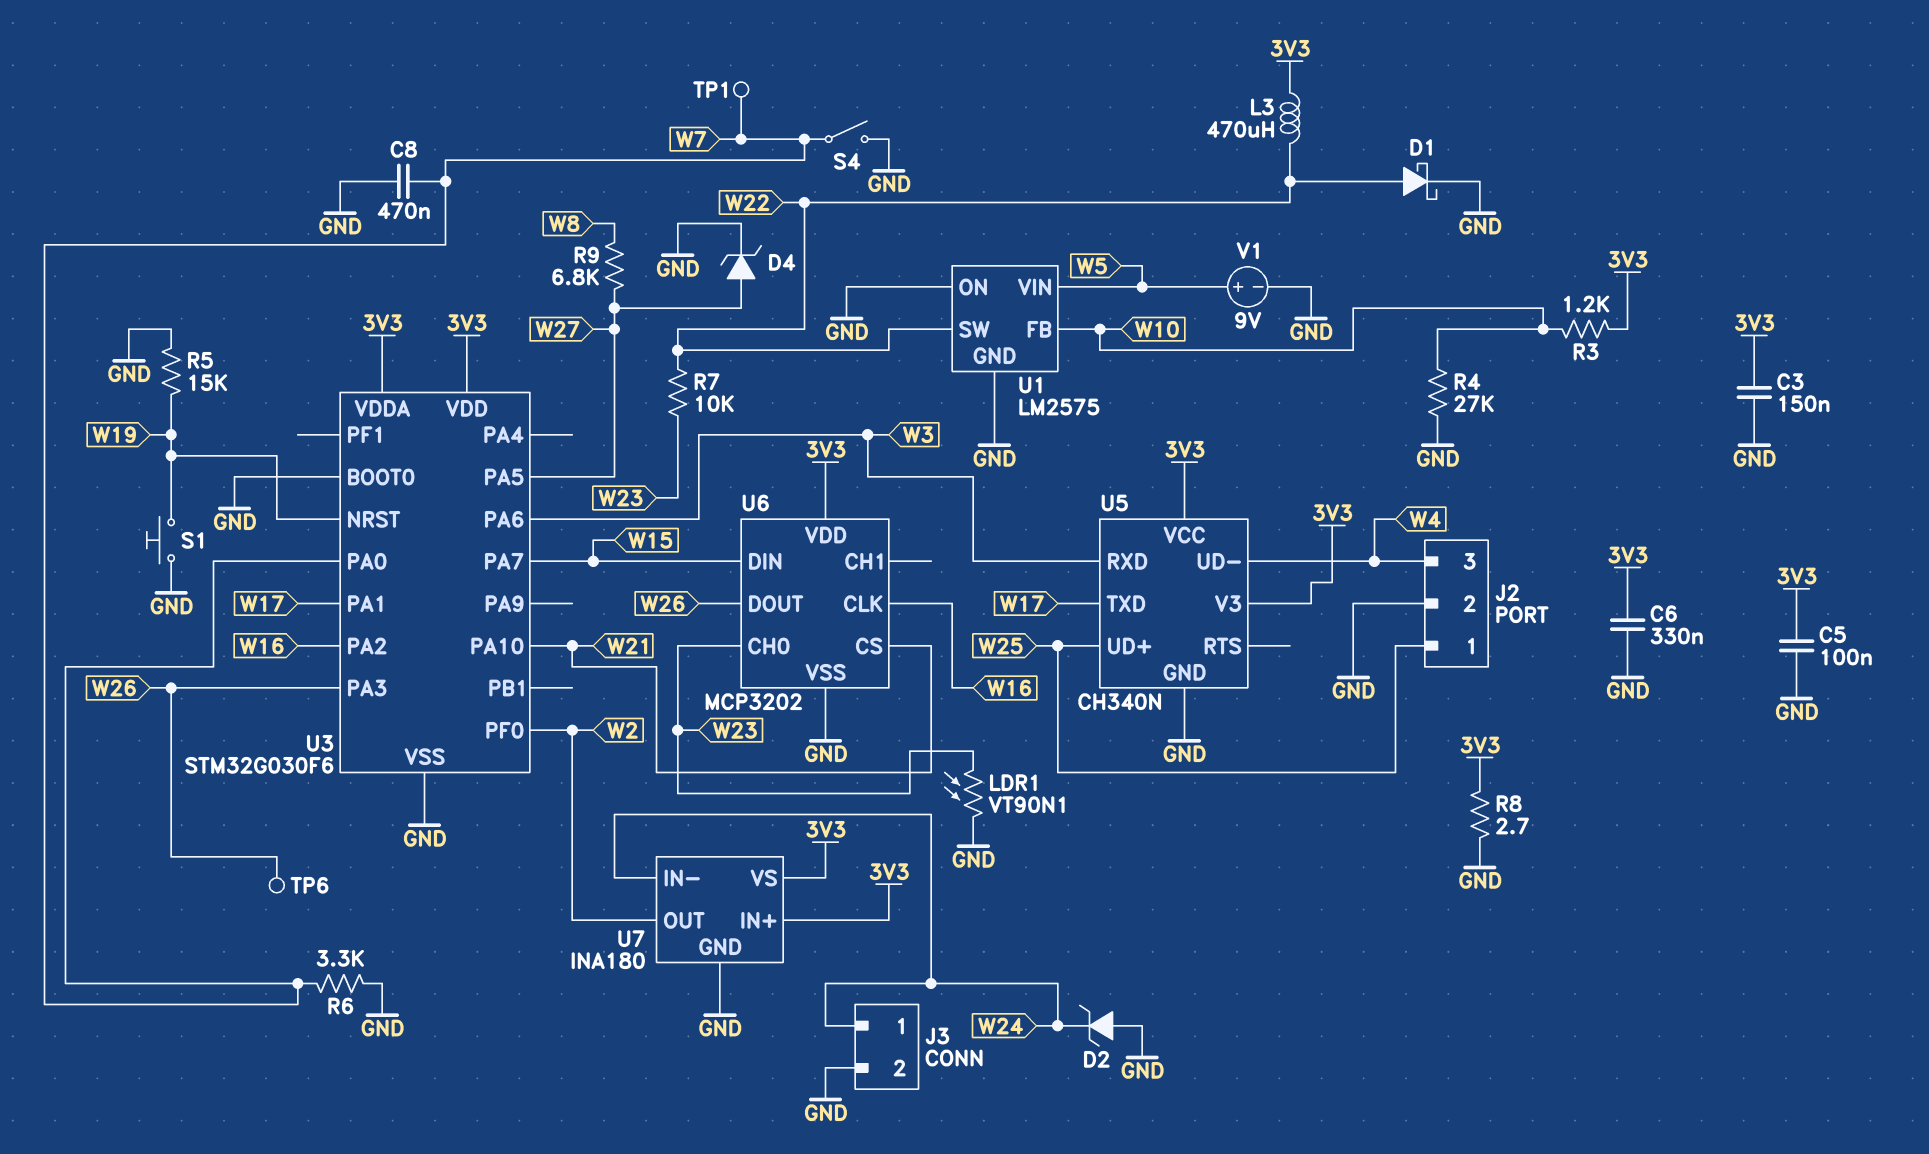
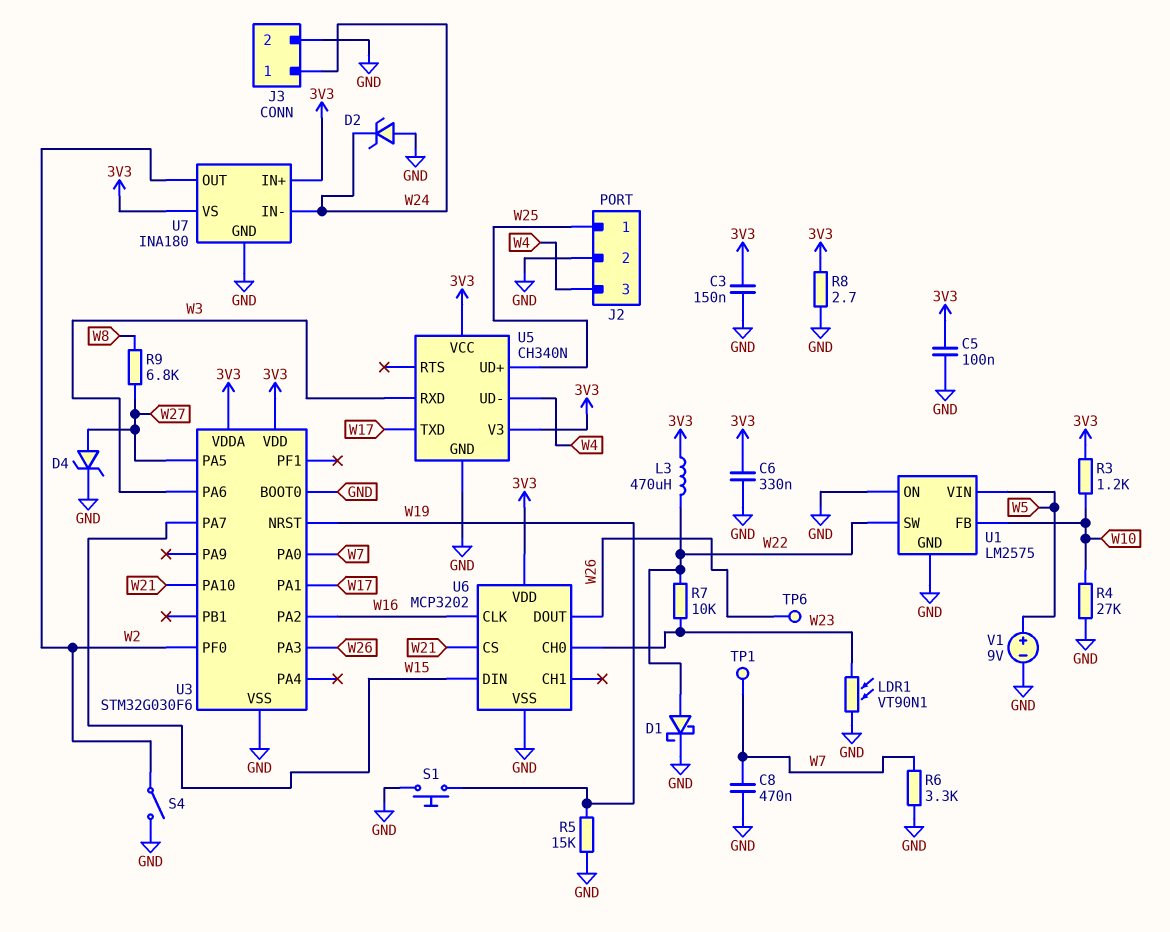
S4: switch (GND, W7) -> switch (GND, W2)

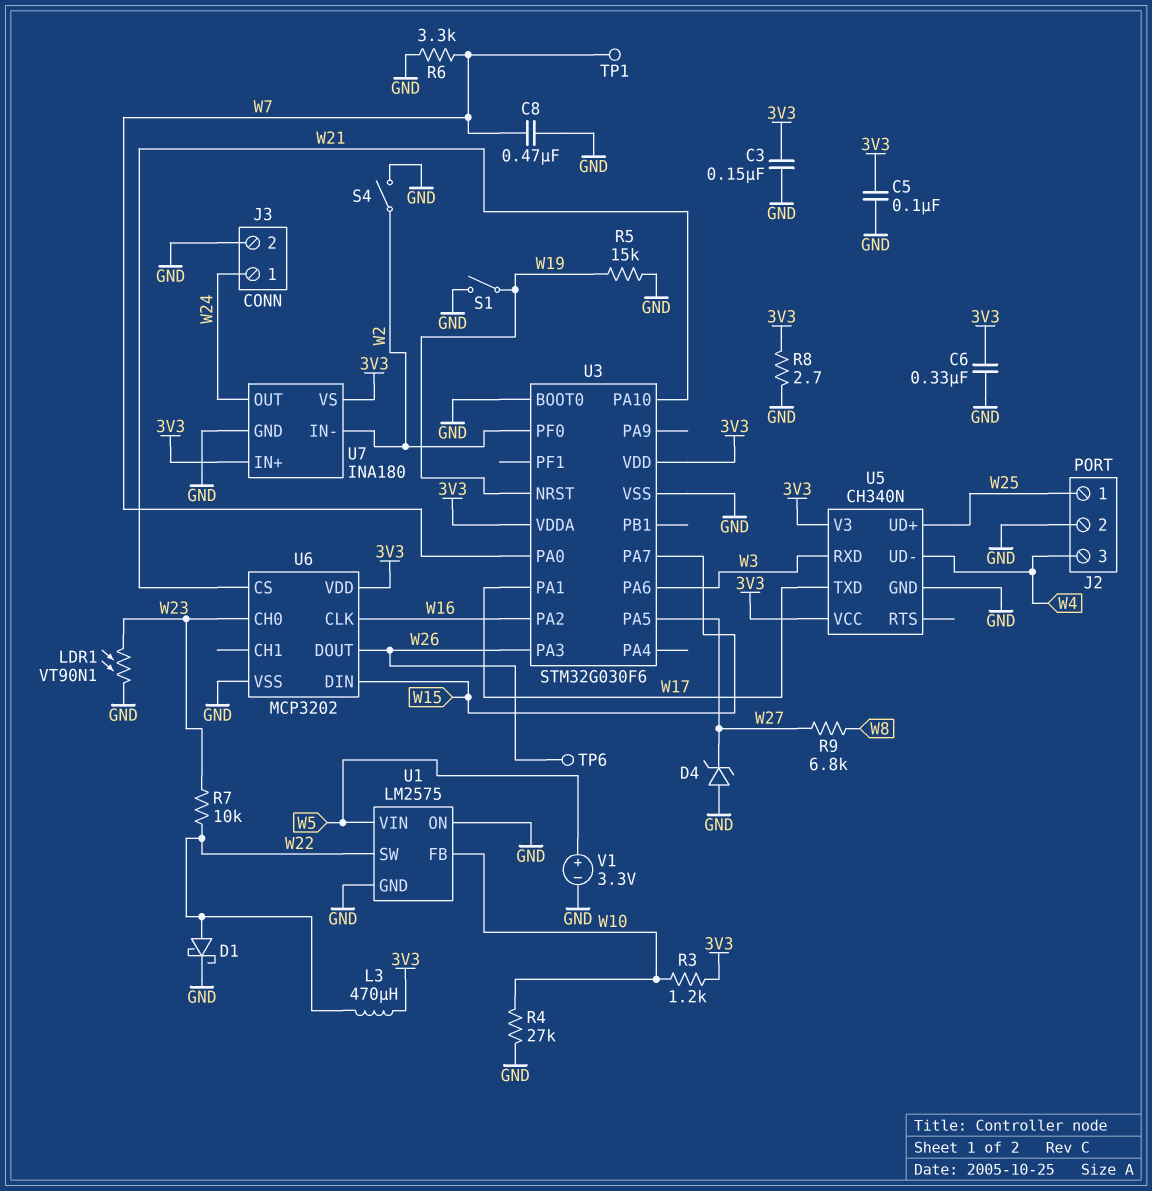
D2: zener (A GND, K W24) -> none
D4: zener (A W27, K GND) -> zener (A GND, K W27)
S1: button (GND, W19) -> switch (GND, W19)
U7 pin IN-: W24 -> W2
U7 pin OUT: W2 -> W24
V1: 9V (plus W5, minus GND) -> 3.3V (plus W5, minus GND)

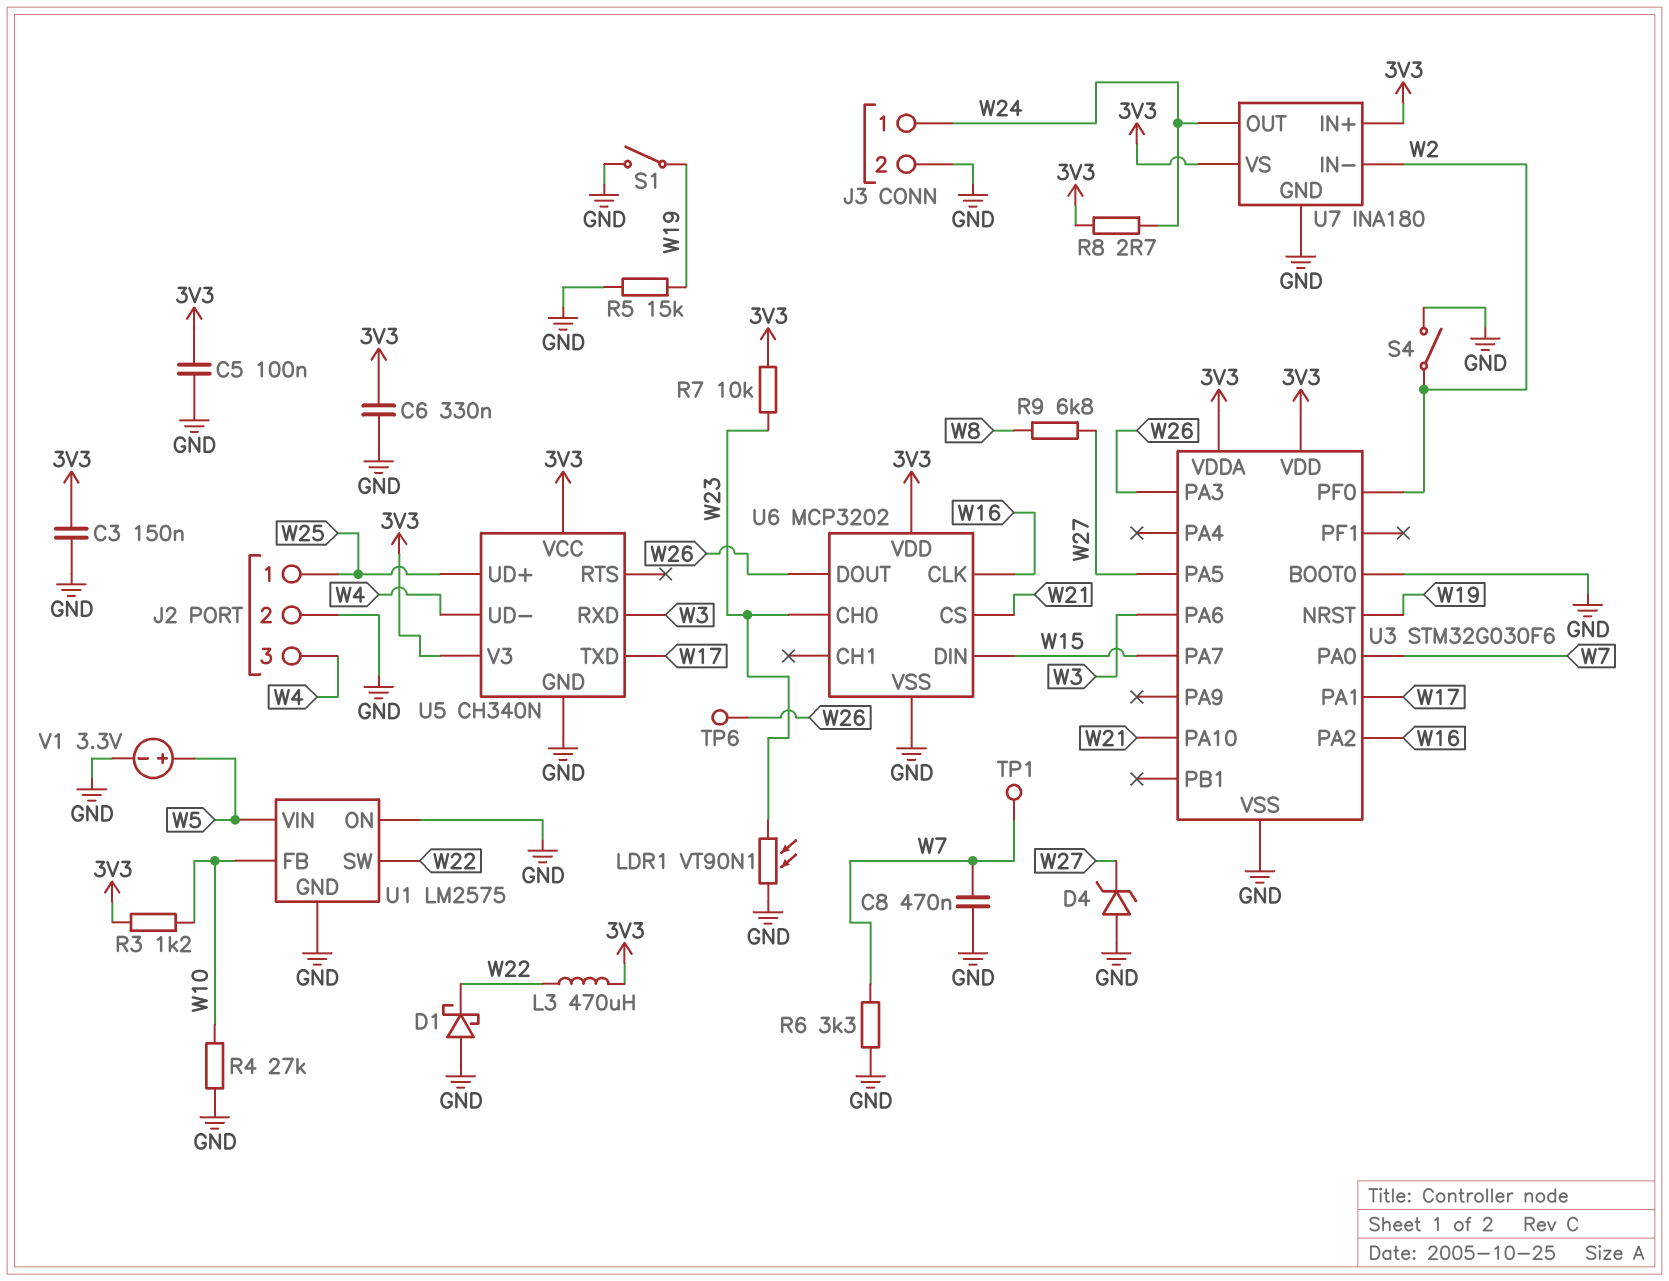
D1: schottky (A W22, K GND) -> schottky (A GND, K W22)
R7: 10k (W22, W23) -> 10k (3V3, W23)
R8: 2.7 (3V3, GND) -> 2.7 (3V3, W24)

